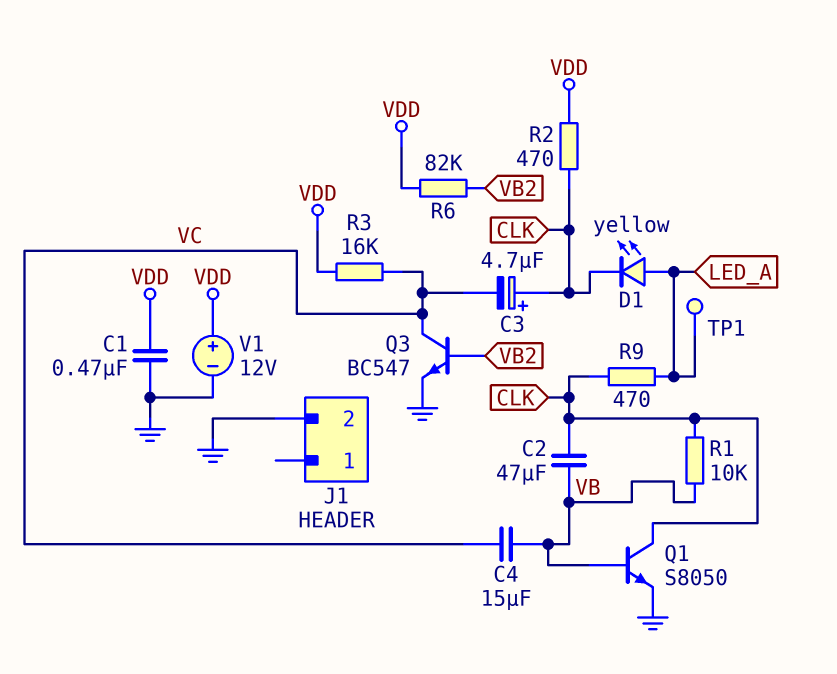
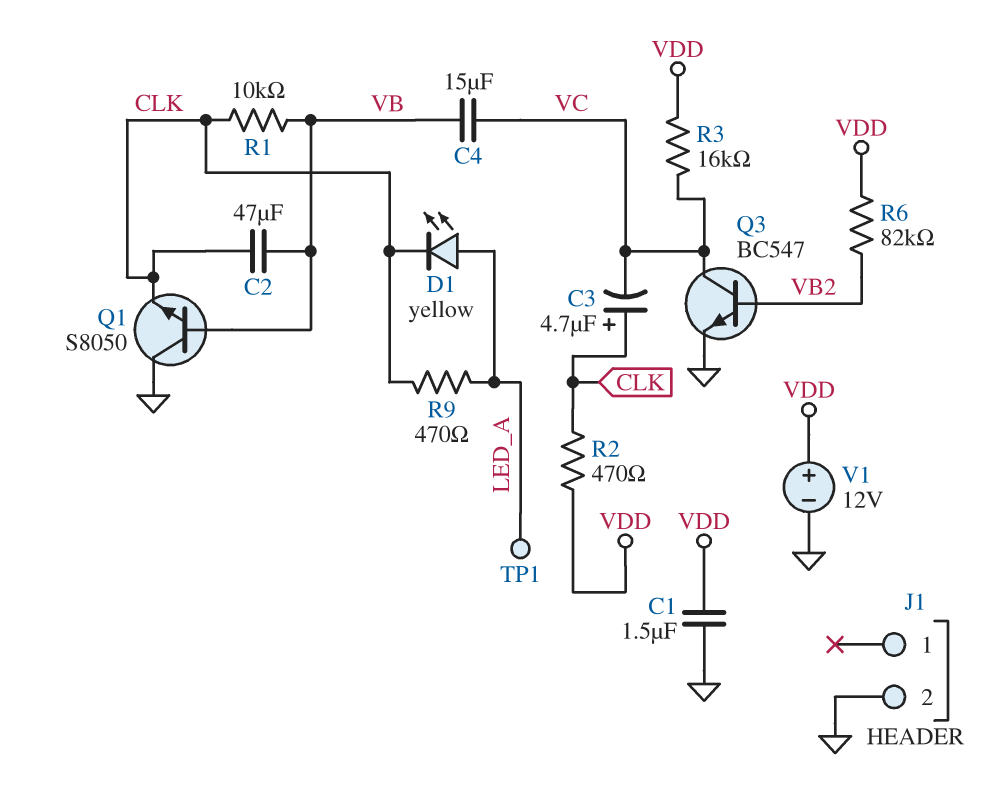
C1: 470nF (GND, VDD) -> 1.5uF (GND, VDD)
Q1: NPN S8050 (B VB, C CLK, E GND) -> NPN S8050 (B VB, C GND, E CLK)

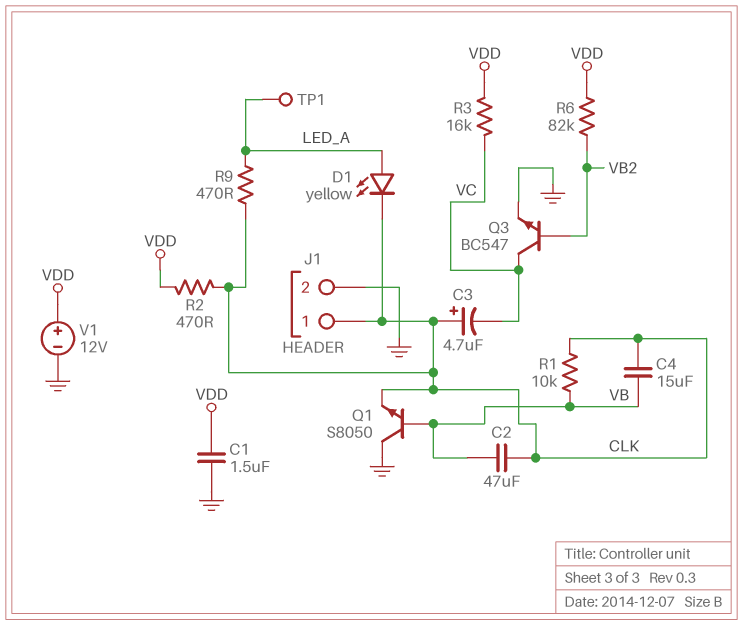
C4: 15uF (VB, VC) -> 15uF (CLK, VB)
J1 pin 1: none -> CLK

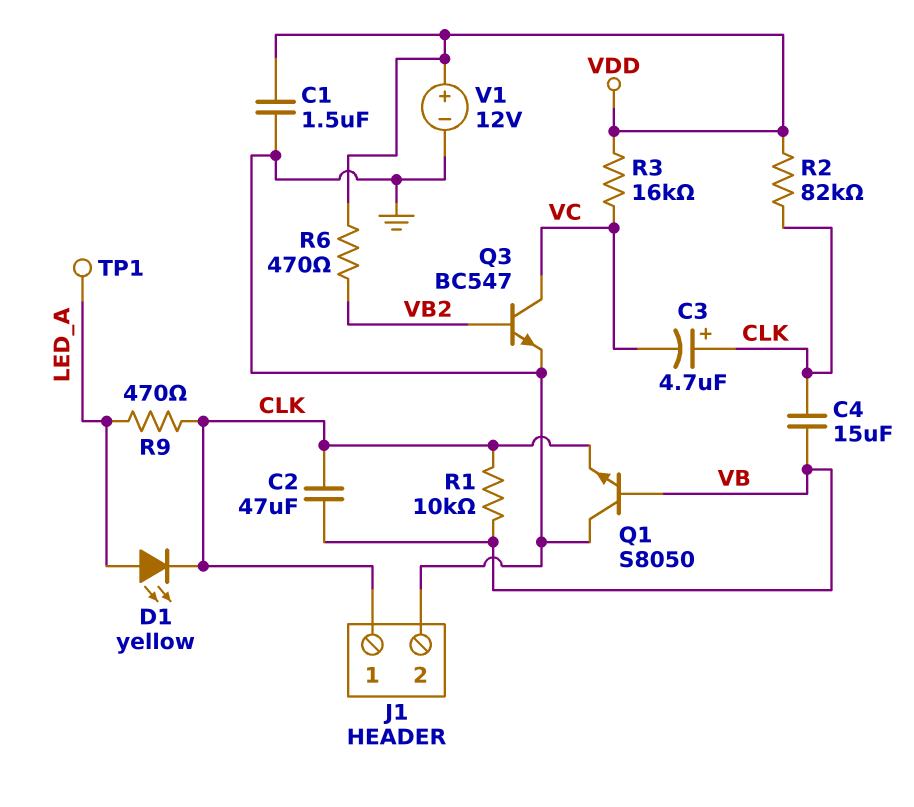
R2: 470 (CLK, VDD) -> 82k (CLK, VDD)
R6: 82k (VB2, VDD) -> 470 (VB2, VDD)

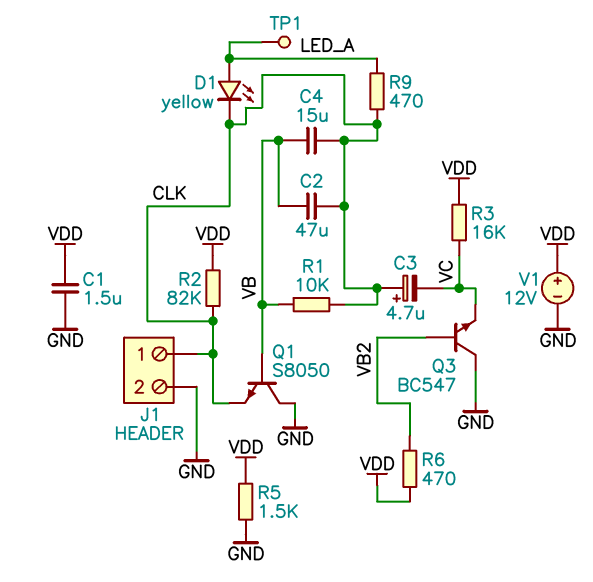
Q3: NPN BC547 (B VB2, C VC, E GND) -> NPN BC547 (B VB2, C GND, E VC)
R5: none -> 1.5k (GND, VDD)

